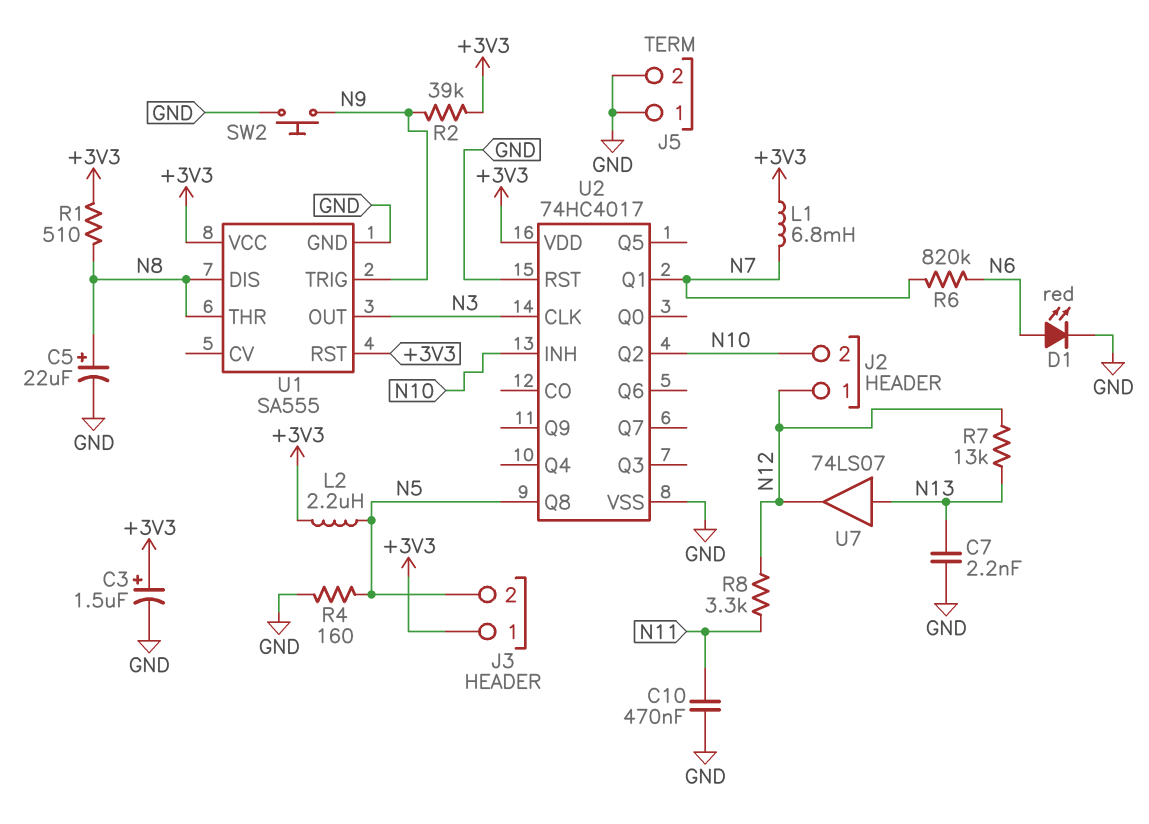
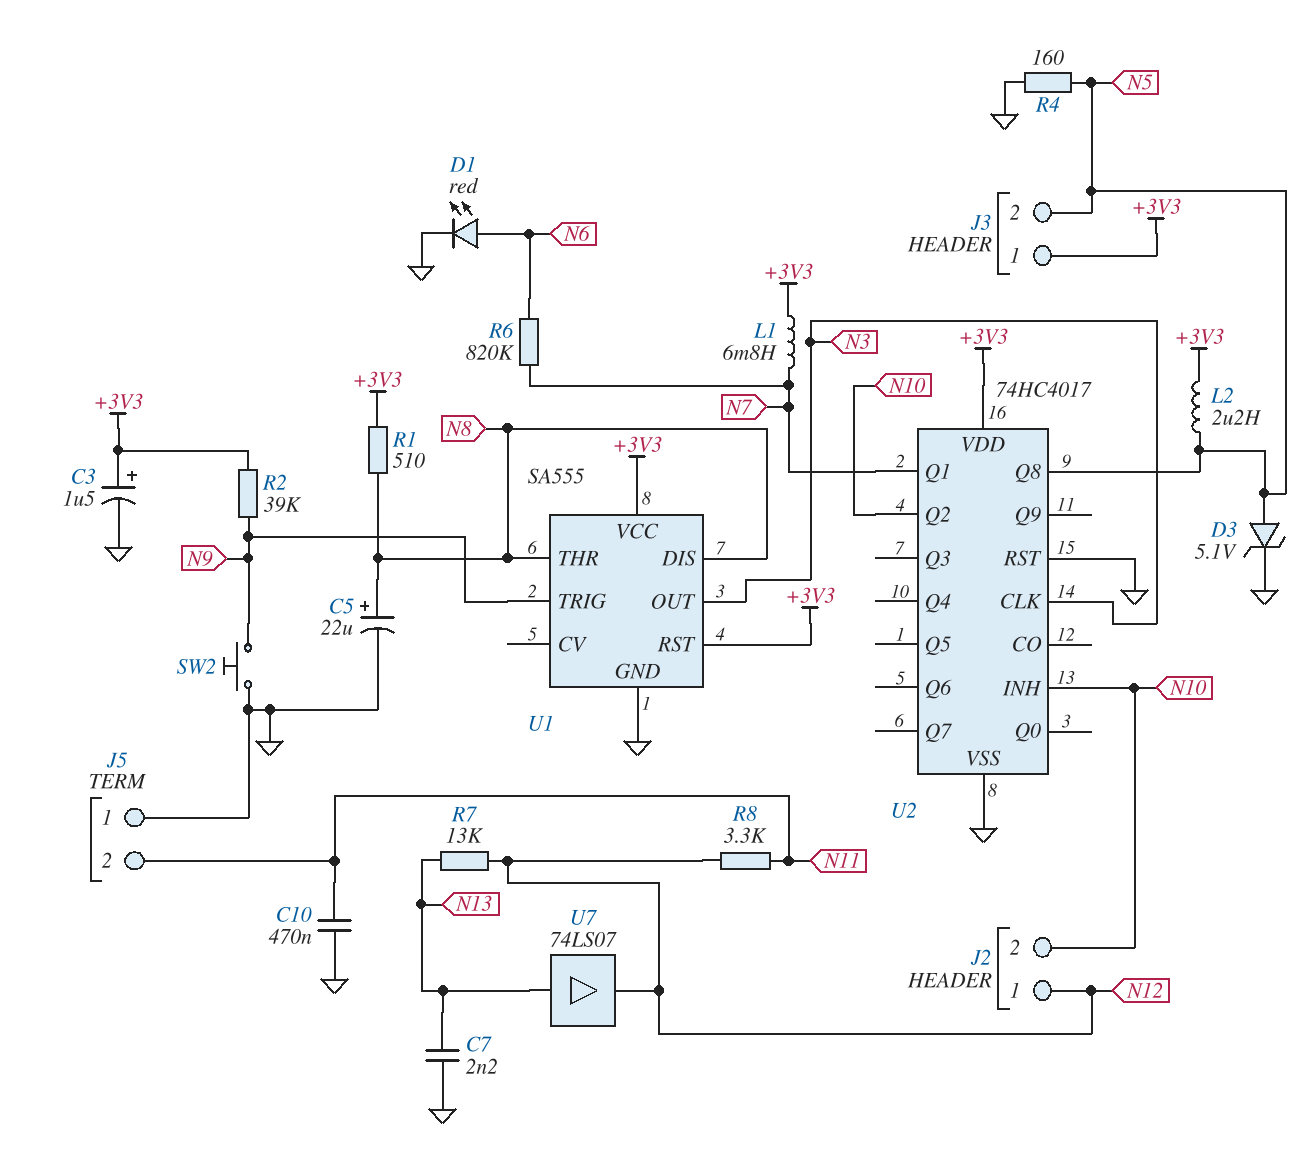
D3: none -> zener 5.1V (A N5, K GND)
J5 pin 2: GND -> N11

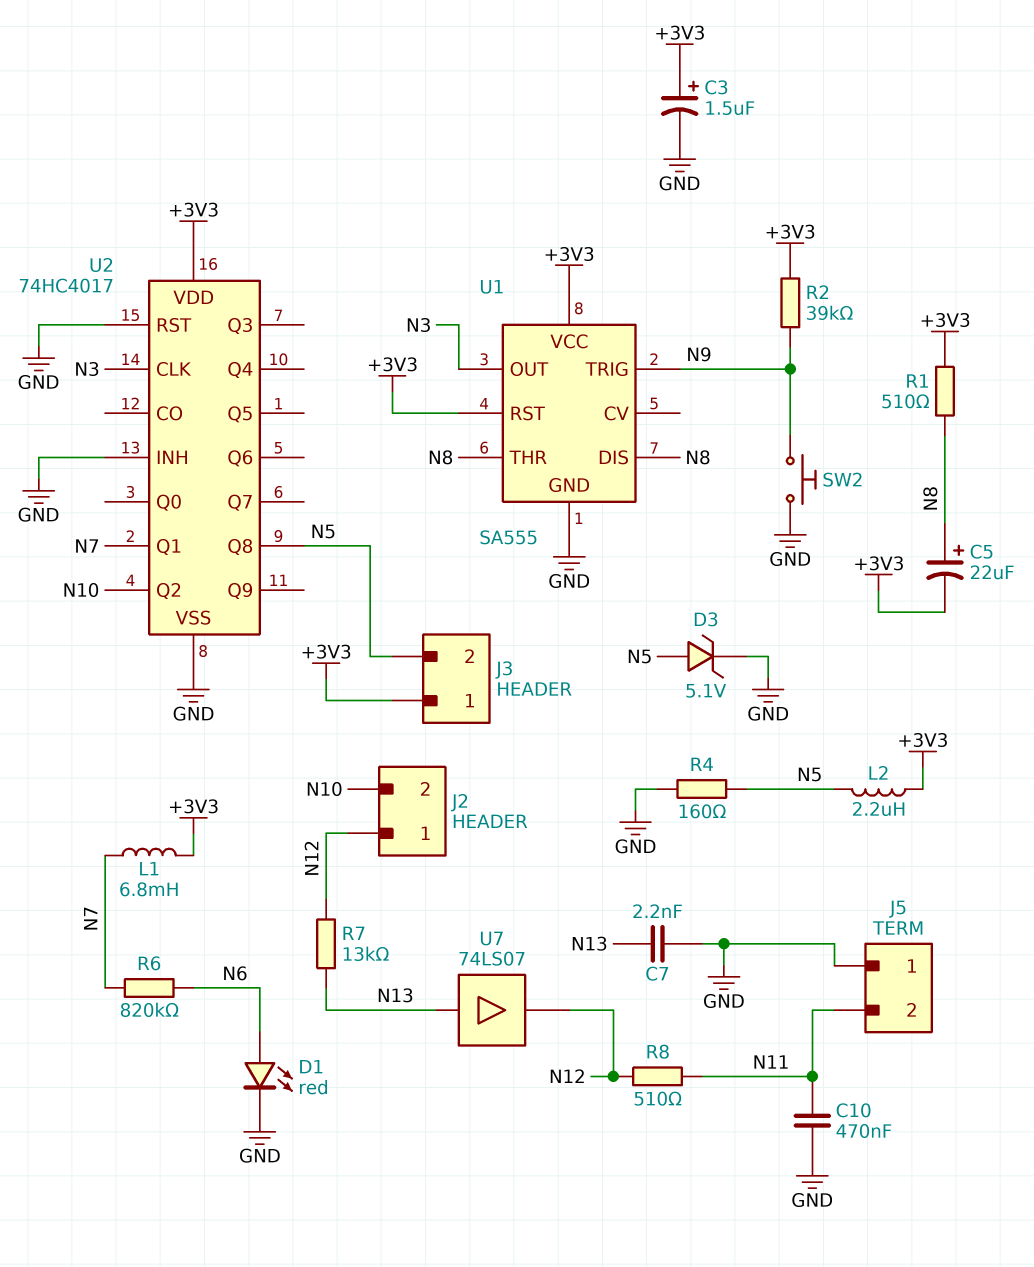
C5: 22uF (plus N8, minus GND) -> 22uF (plus N8, minus +3V3)
R8: 3.3k (N11, N12) -> 510 (N11, N12)
U2 pin INH: N10 -> GND

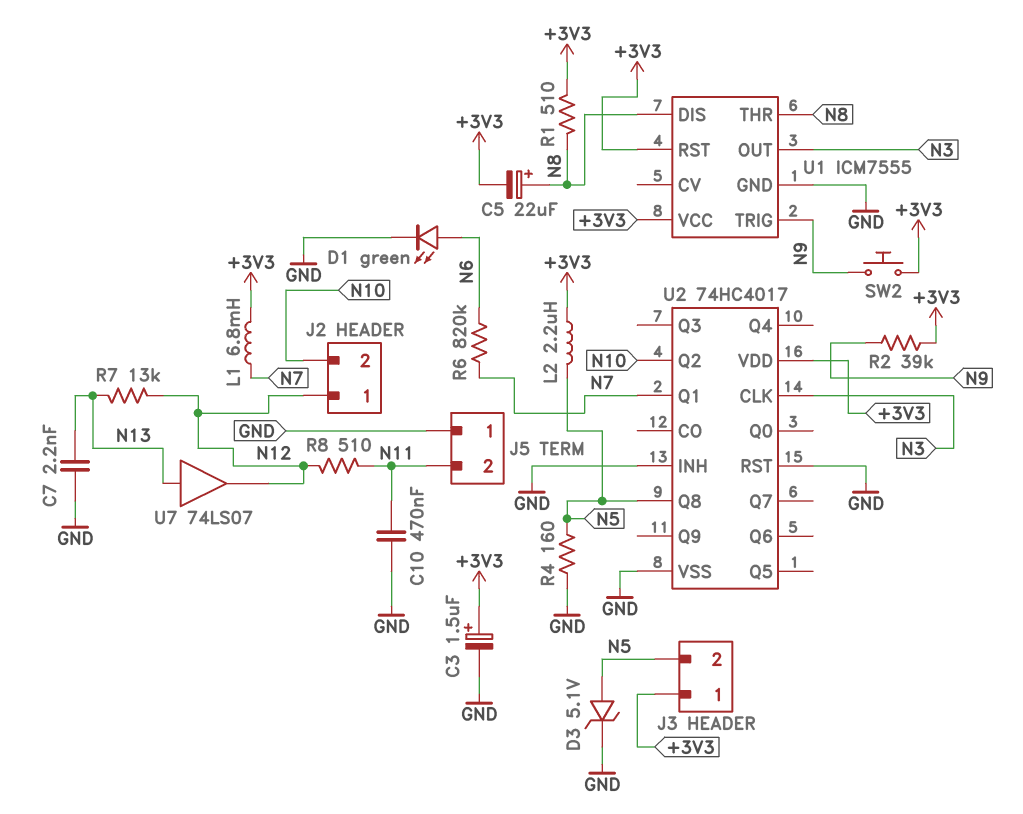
D1: LED red (A N6, K GND) -> LED green (A N6, K GND)
SW2: button (GND, N9) -> button (+3V3, N9)
U1: SA555 -> ICM7555

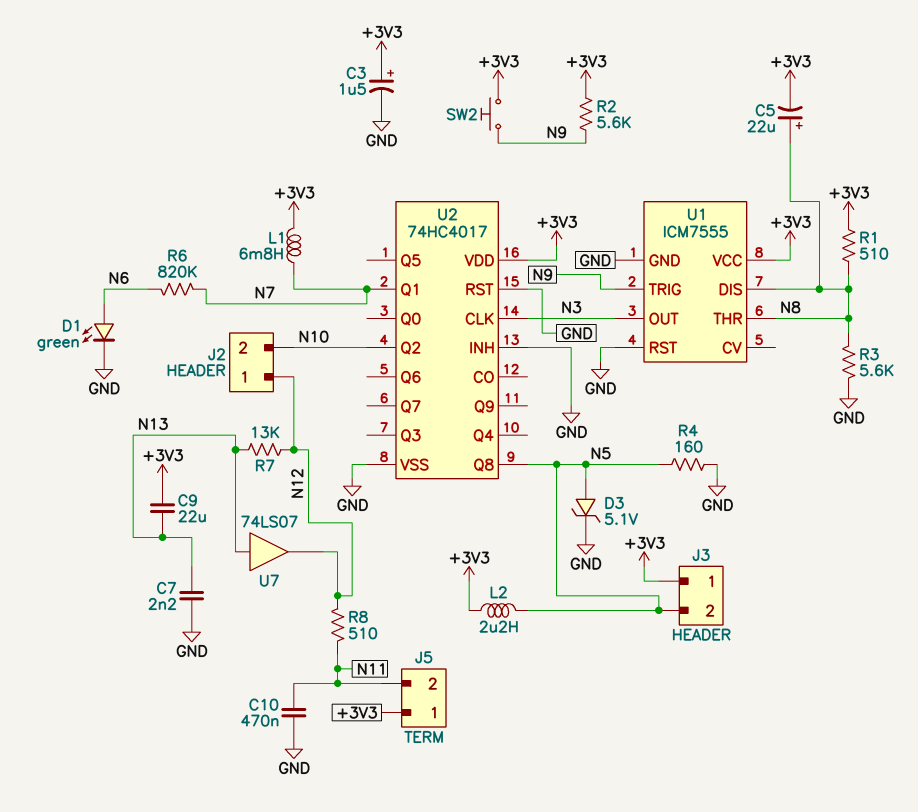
C9: none -> 22uF (+3V3, N13)
J5 pin 1: GND -> +3V3
R2: 39k (+3V3, N9) -> 5.6k (+3V3, N9)
R3: none -> 5.6k (GND, N8)
U1 pin RST: +3V3 -> GND

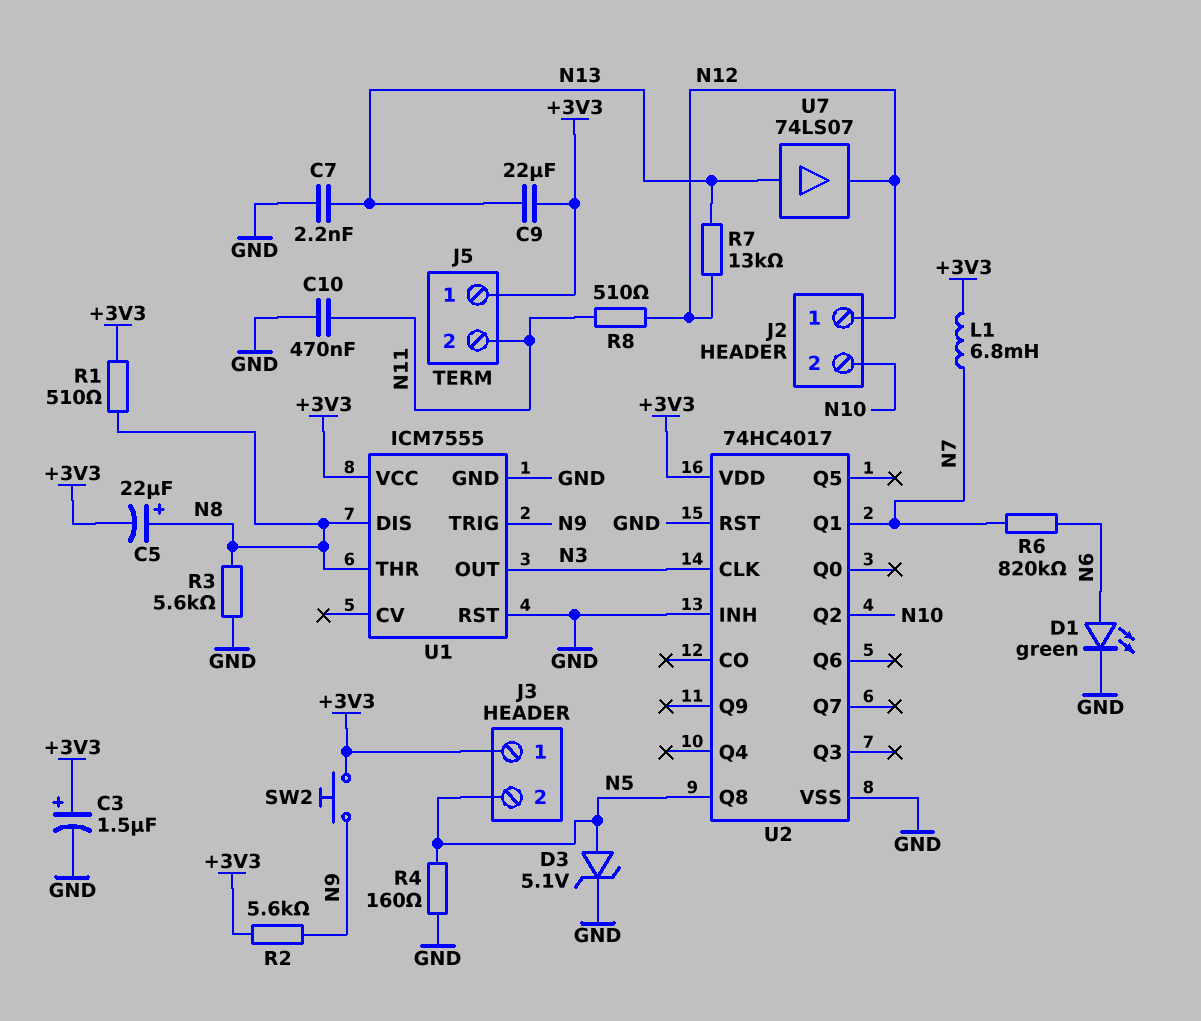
L2: 2.2uH (+3V3, N5) -> none

